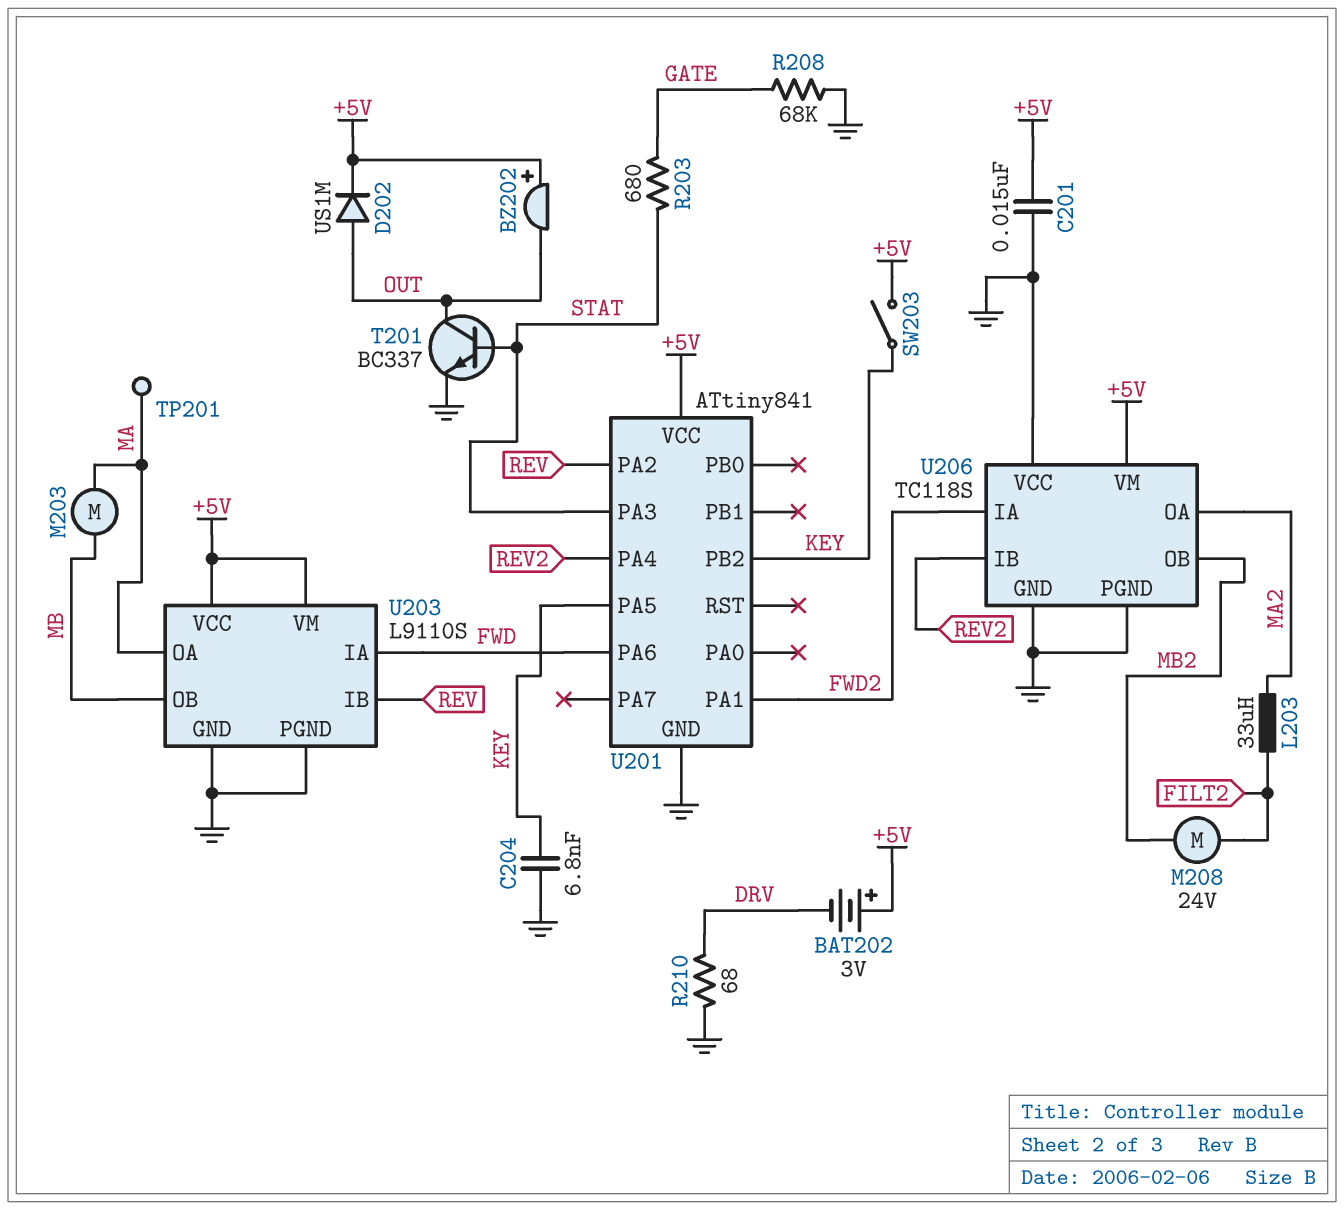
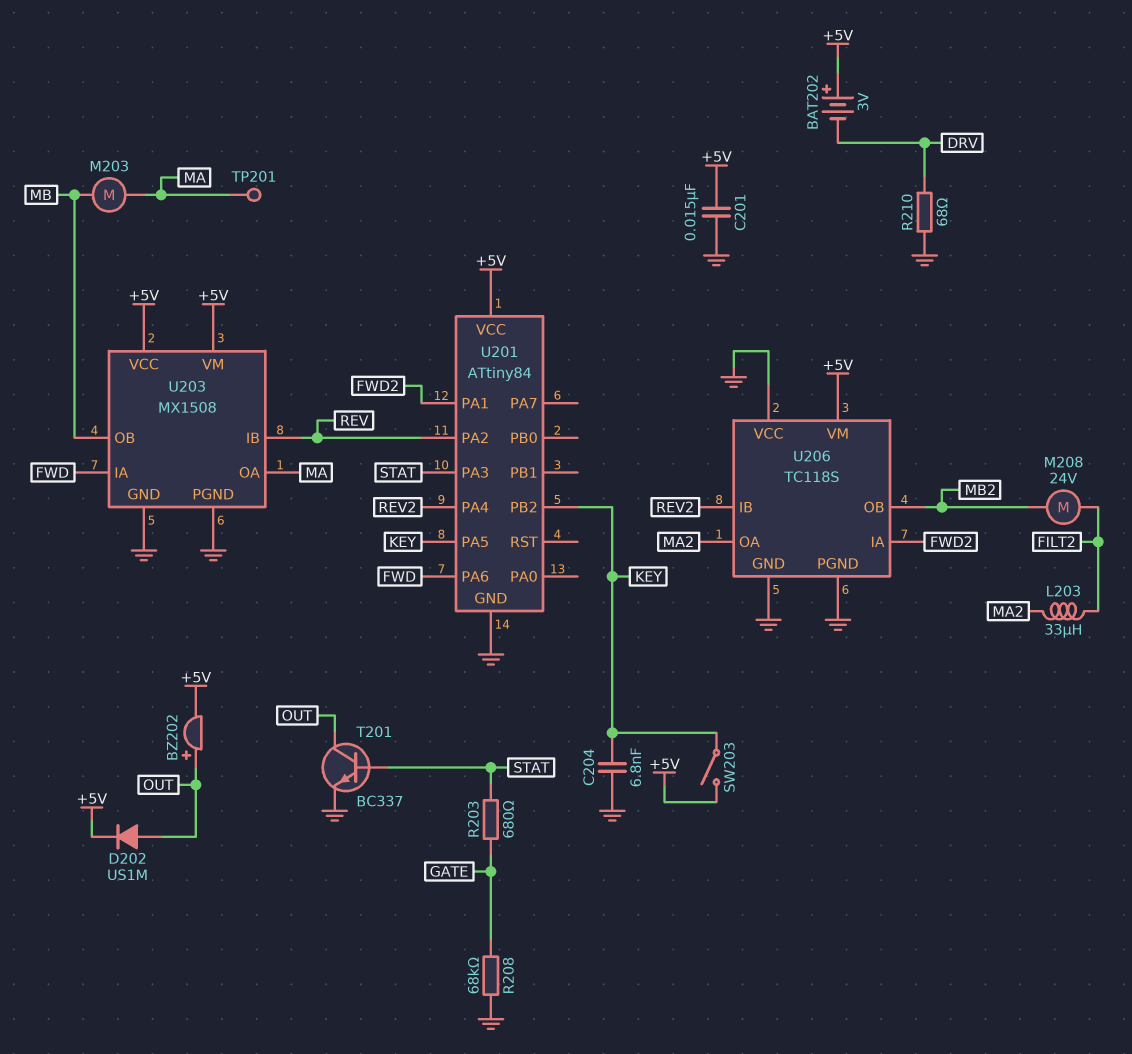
BZ202: buzzer (plus +5V, minus OUT) -> buzzer (plus OUT, minus +5V)
U201: ATtiny841 -> ATtiny84
U203: L9110S -> MX1508

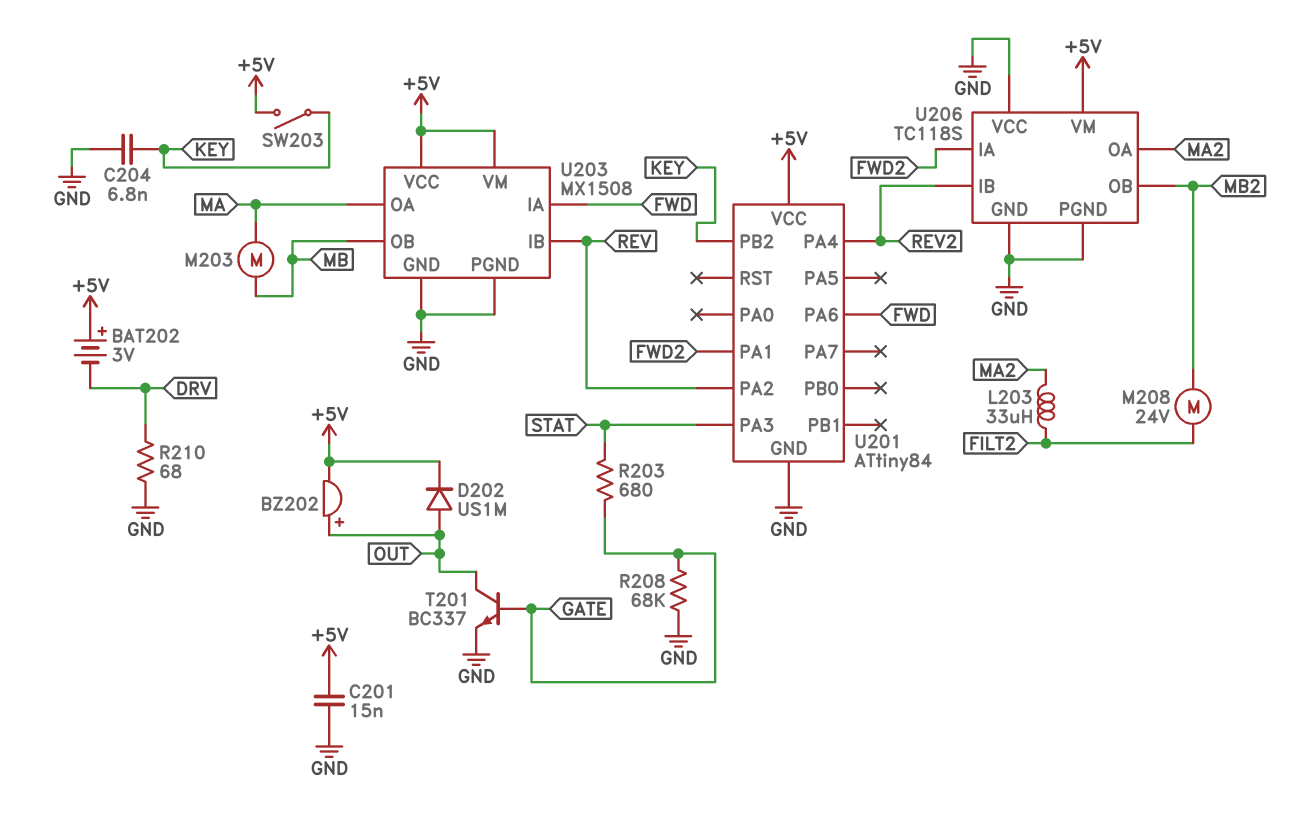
T201: NPN BC337 (B STAT, C OUT, E GND) -> NPN BC337 (B GATE, C OUT, E GND)
TP201: test point (MA) -> none
U201 pin PA5: KEY -> none

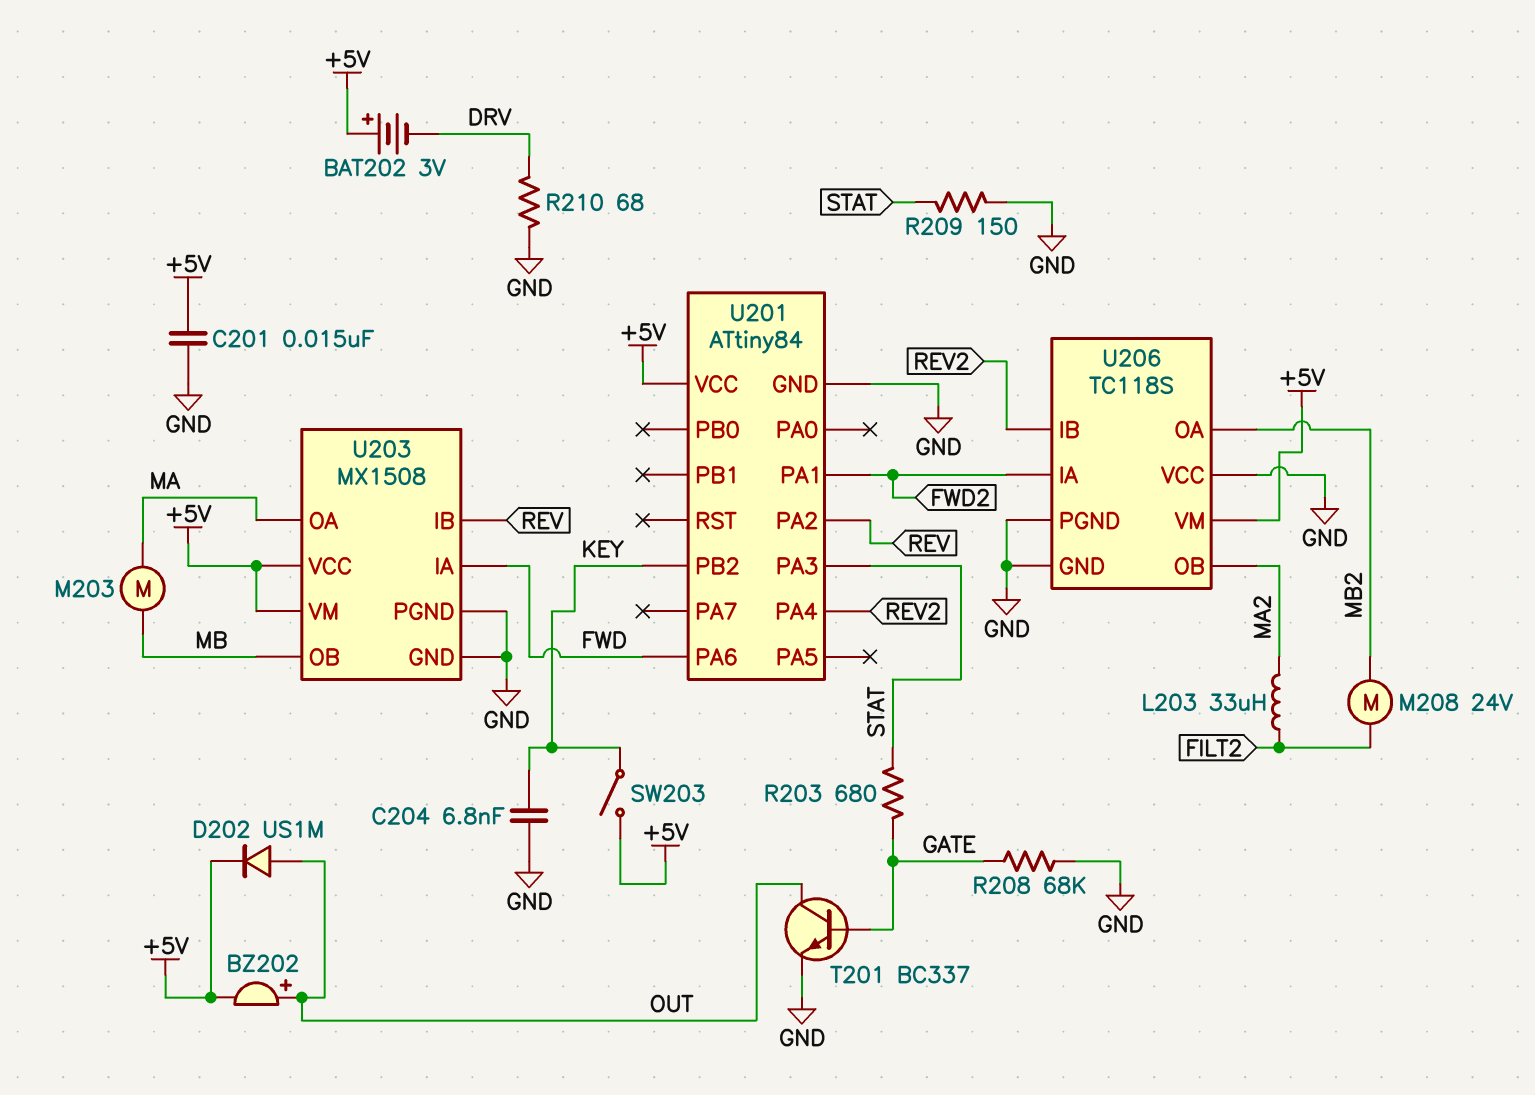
R209: none -> 150 (GND, STAT)
U206 pin OA: MA2 -> MB2
U206 pin OB: MB2 -> MA2

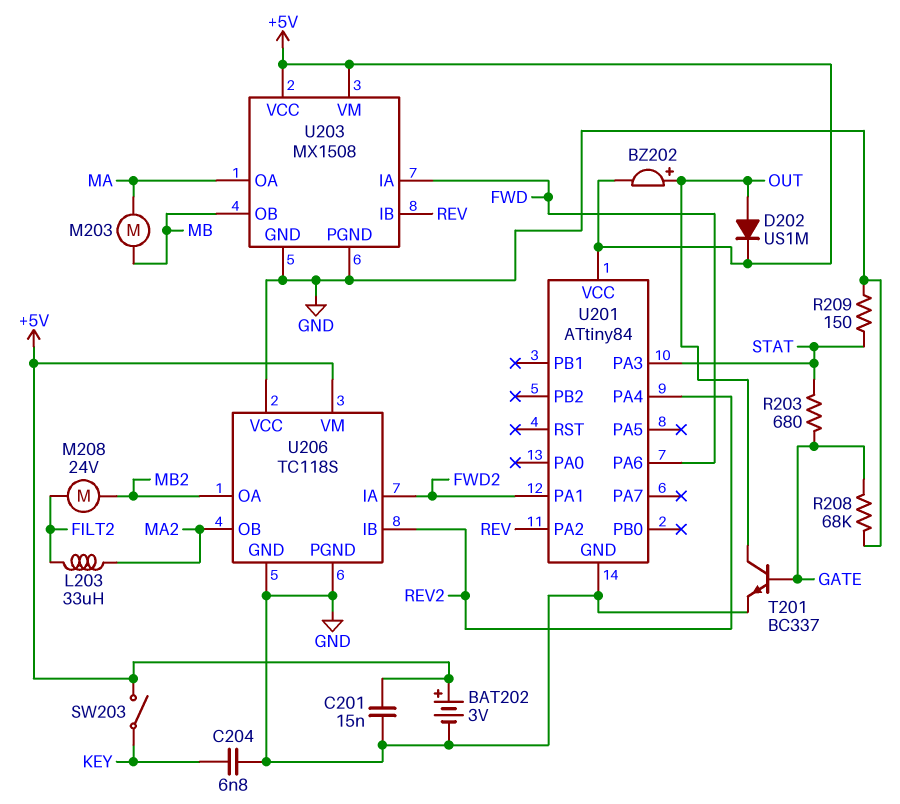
BAT202: 3V (plus +5V, minus DRV) -> 3V (plus +5V, minus GND)
R210: 68 (DRV, GND) -> none
U201 pin PB2: KEY -> none

